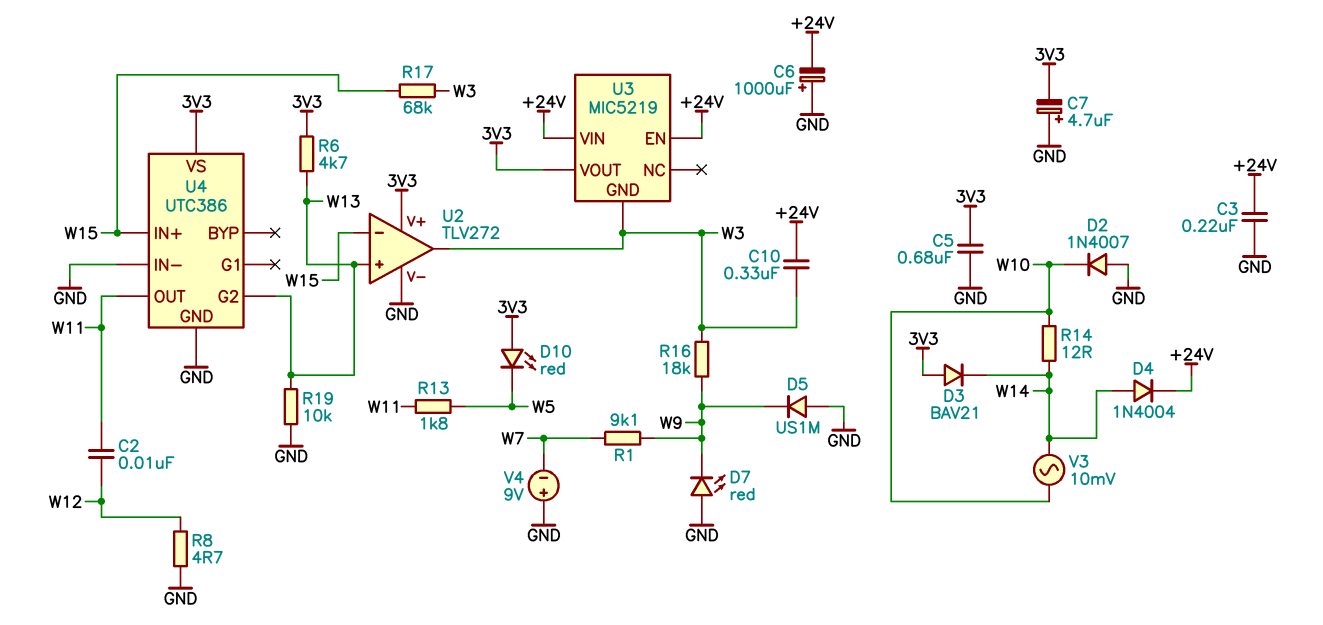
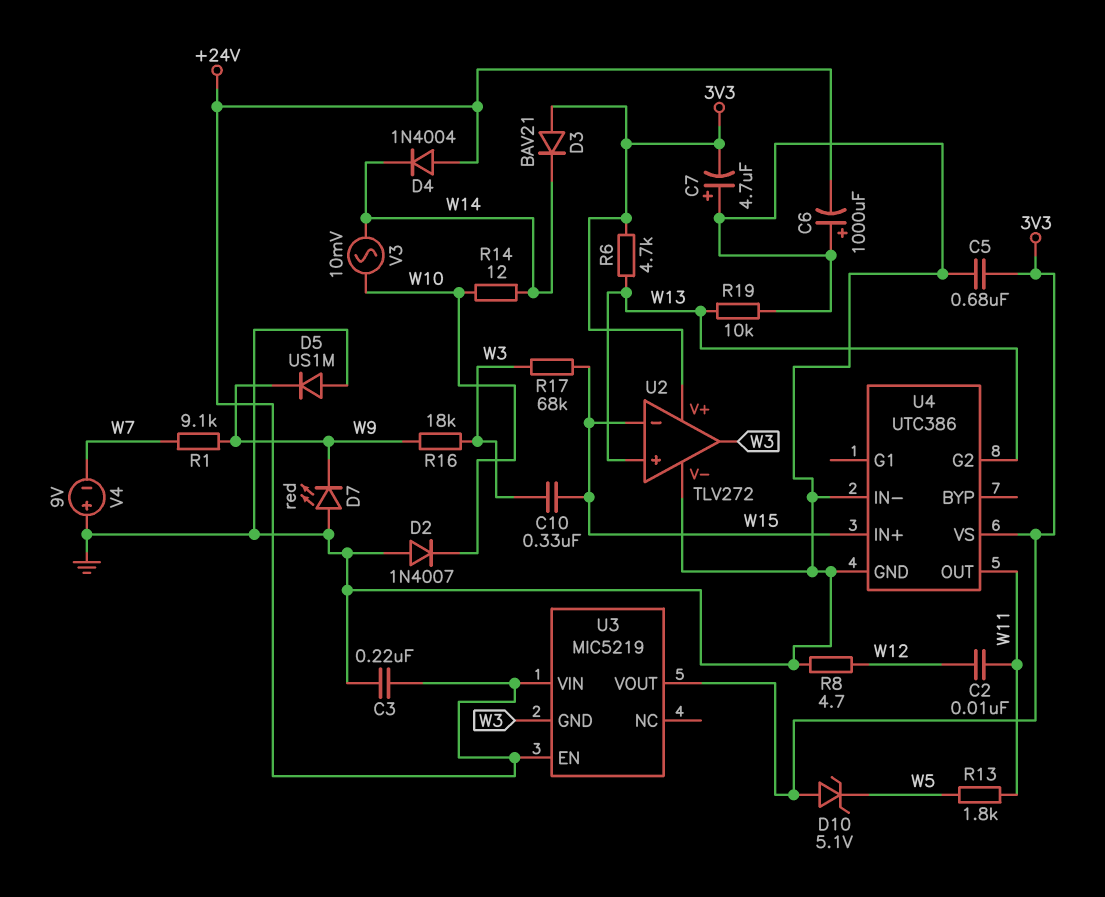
C10: 330nF (+24V, W3) -> 330nF (W3, W15)
D4: diode 1N4004 (A W14, K +24V) -> diode 1N4004 (A +24V, K W14)
D10: LED red (A 3V3, K W5) -> zener 5.1V (A 3V3, K W5)

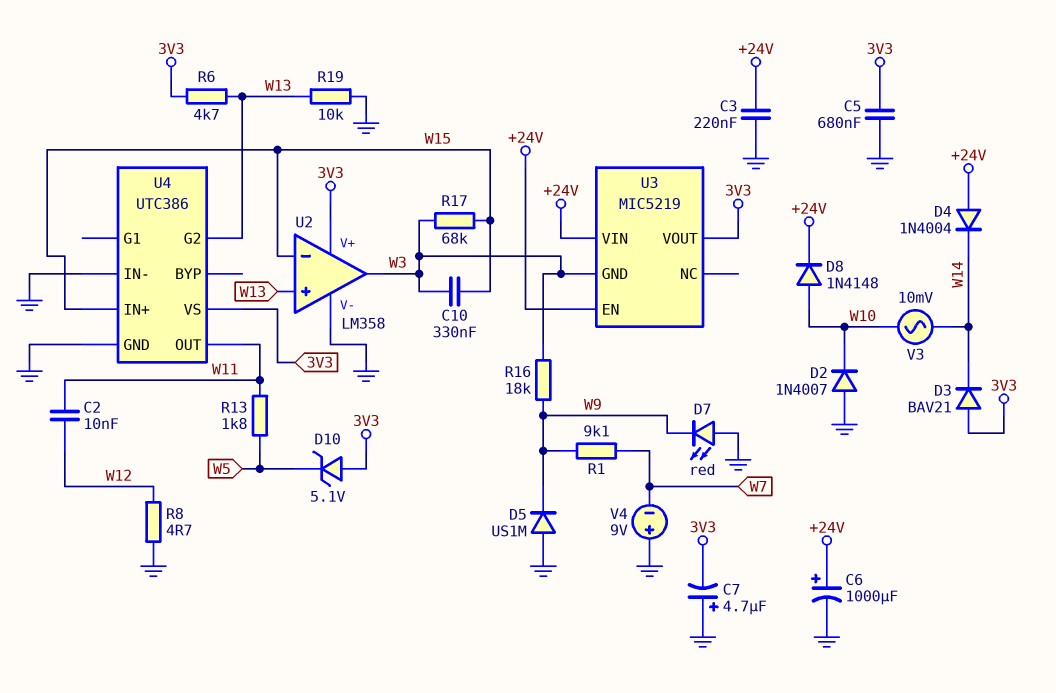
C6: 1000uF (plus GND, minus +24V) -> 1000uF (plus +24V, minus GND)
D8: none -> diode 1N4148 (A W10, K +24V)
R14: 12 (W10, W14) -> none
U2: TLV272 -> LM358

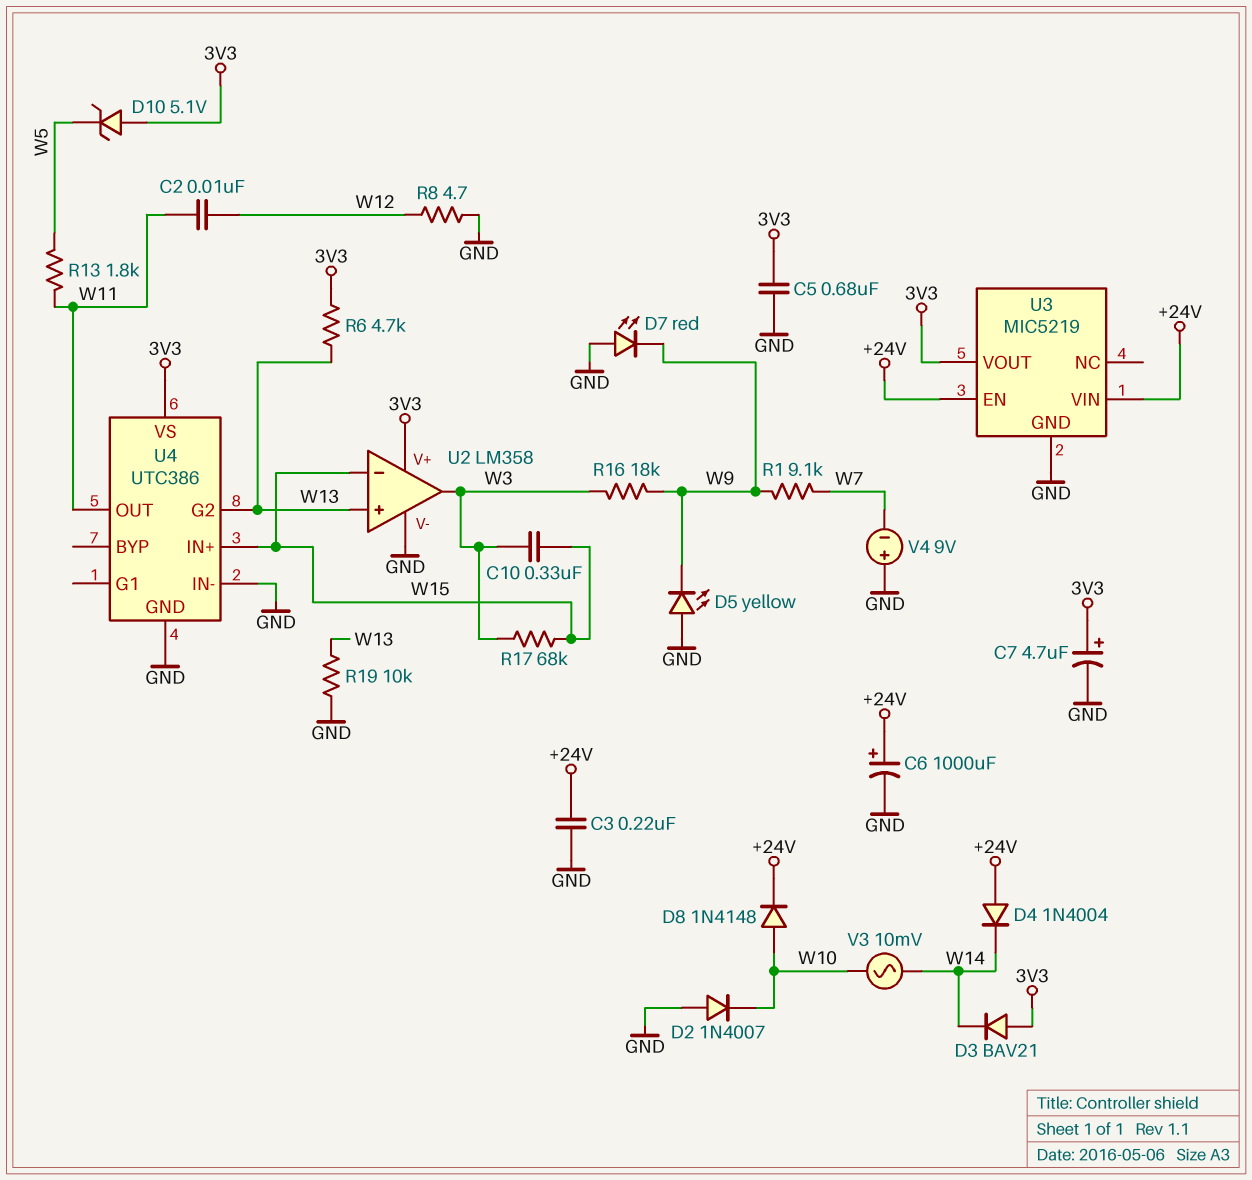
C7: 4.7uF (plus GND, minus 3V3) -> 4.7uF (plus 3V3, minus GND)
D5: diode US1M (A GND, K W9) -> LED yellow (A GND, K W9)
U3 pin GND: W3 -> GND

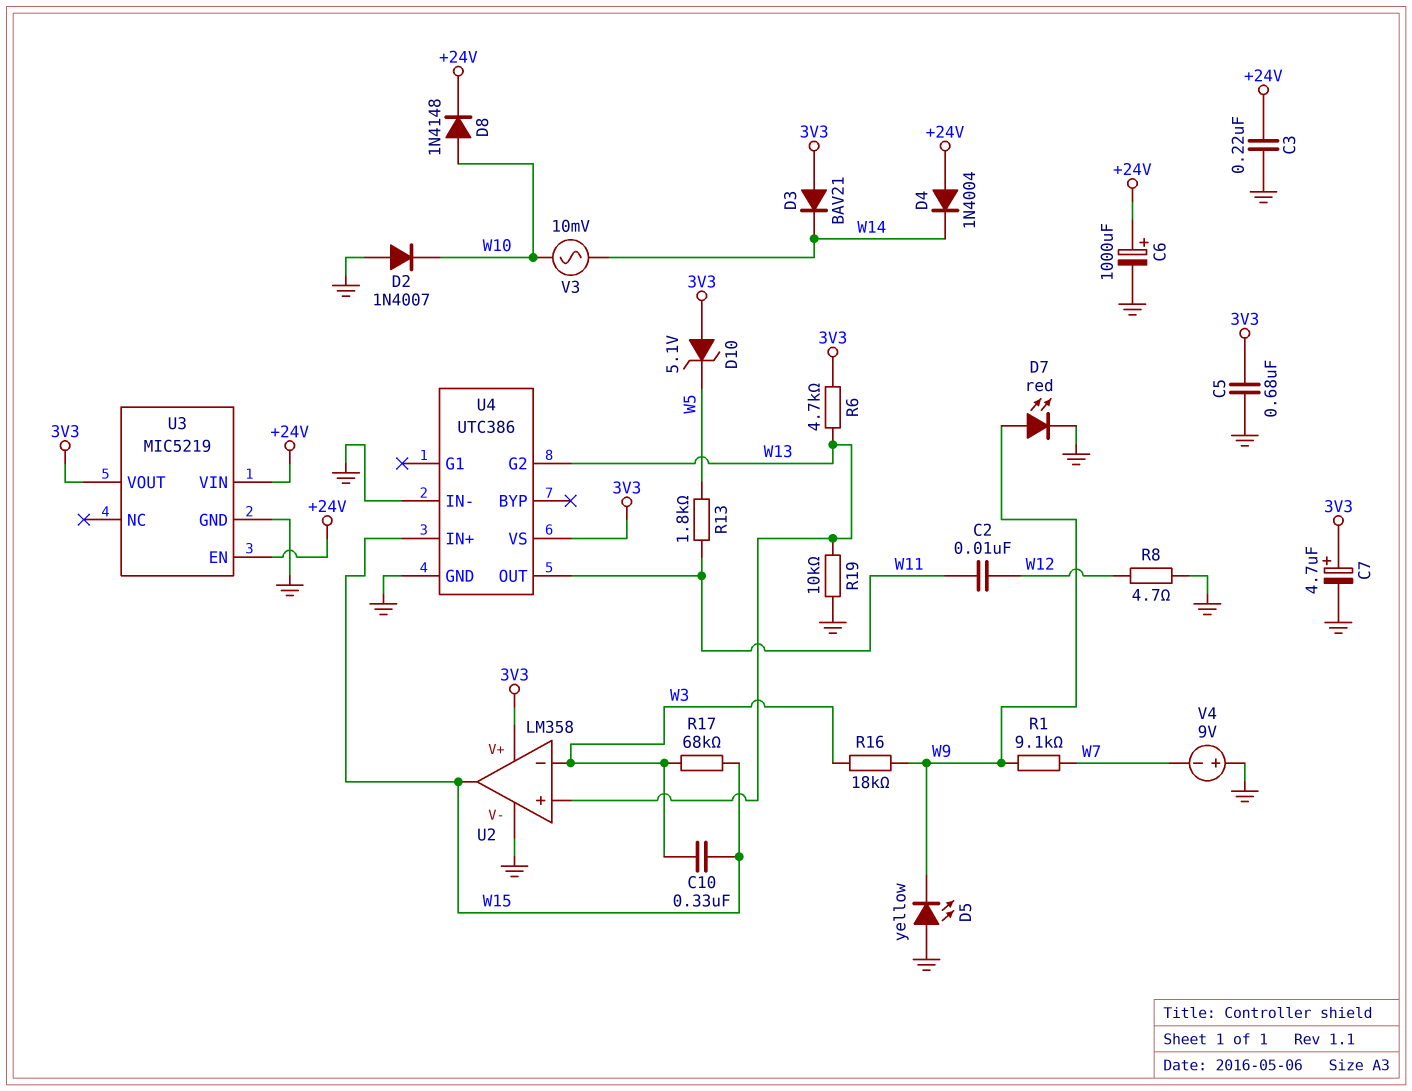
D7: LED red (A GND, K W9) -> LED red (A W9, K GND)
U2 pin in-: W15 -> W3
U2 pin out: W3 -> W15

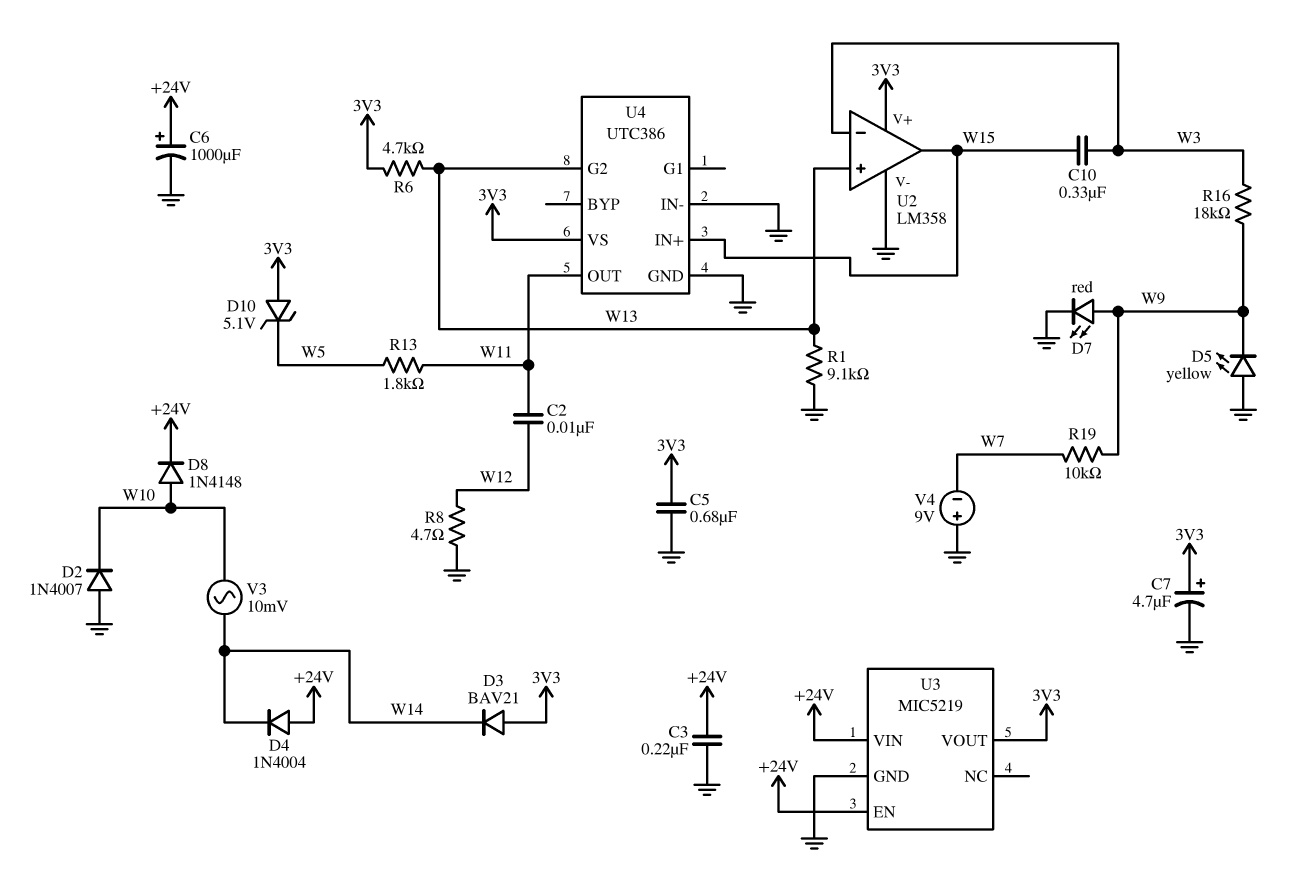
R1: 9.1k (W7, W9) -> 9.1k (GND, W13)
R17: 68k (W3, W15) -> none
R19: 10k (GND, W13) -> 10k (W7, W9)

